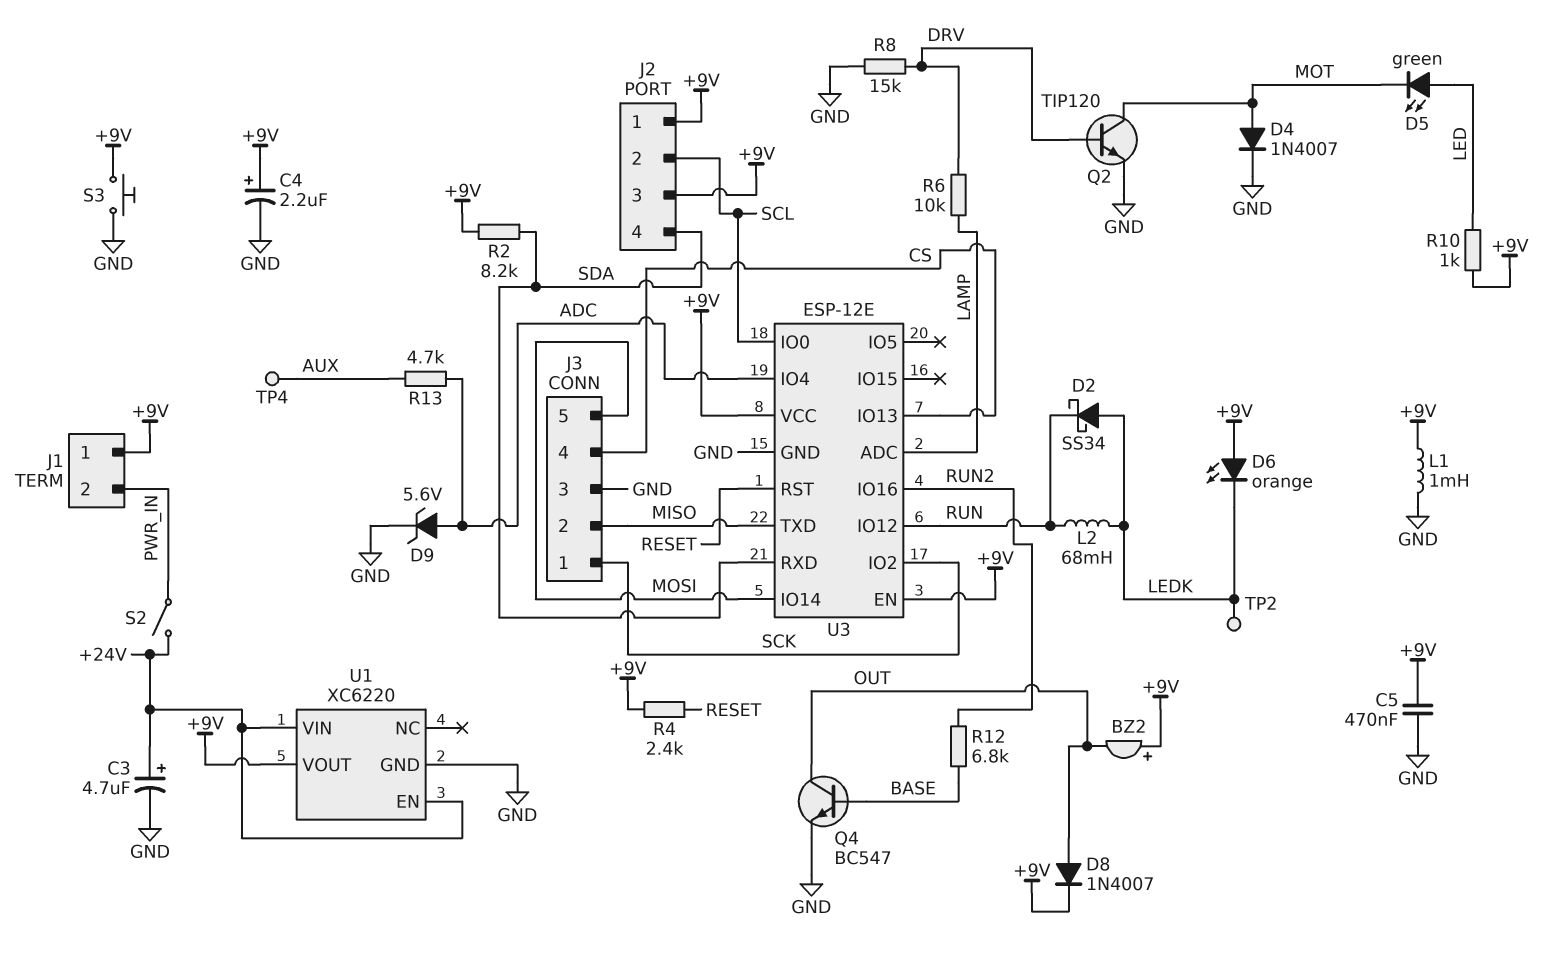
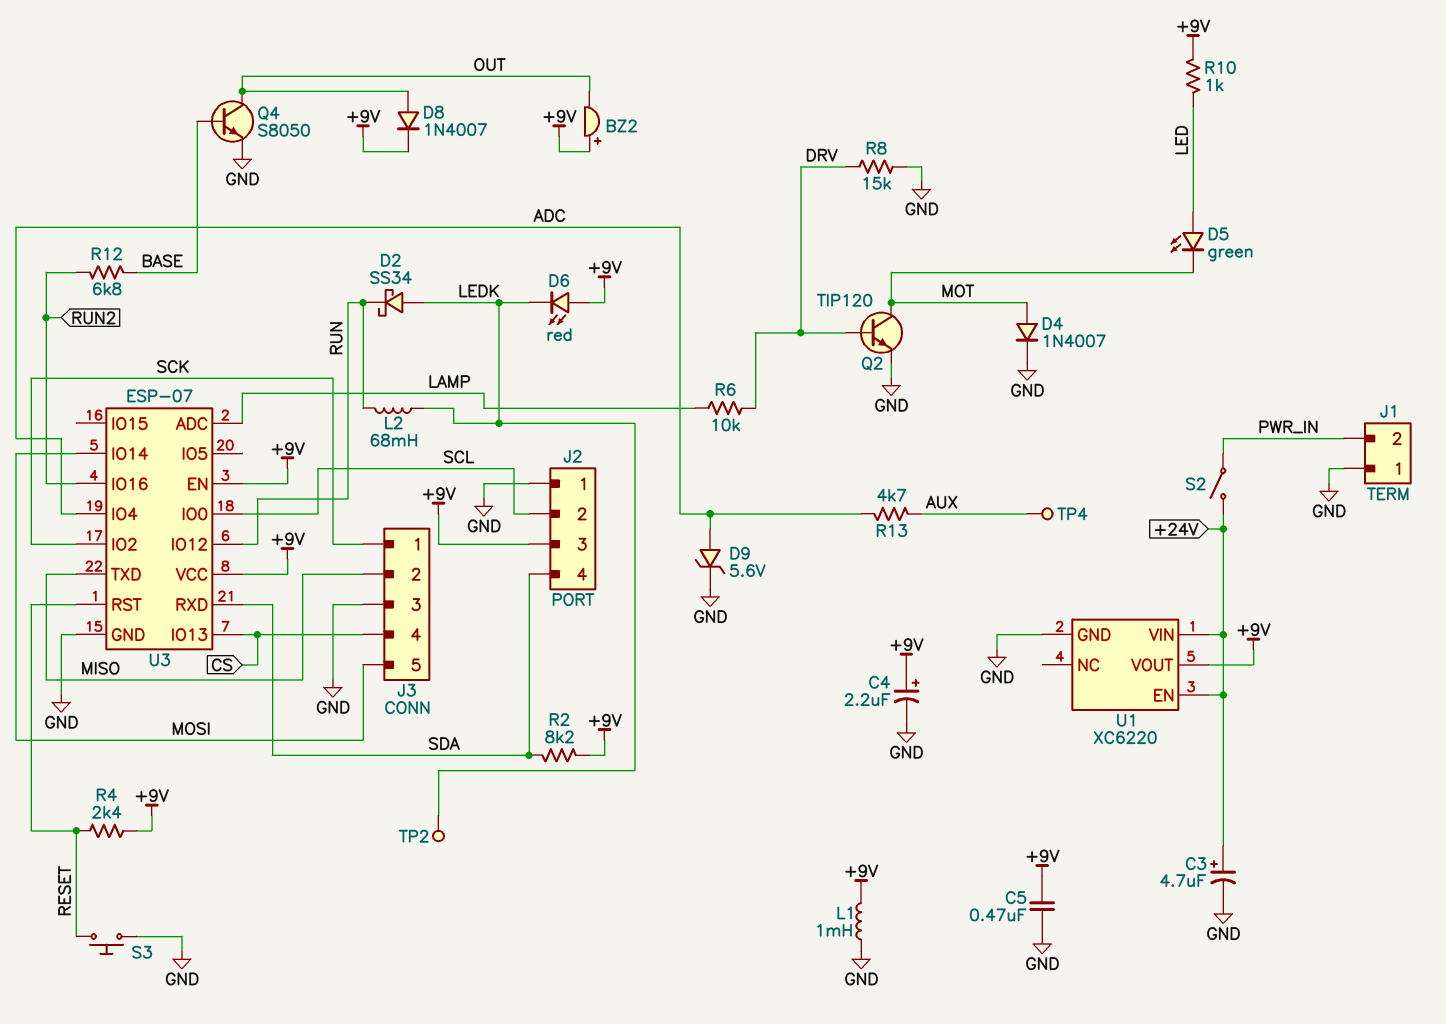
D6: LED orange (A +9V, K LEDK) -> LED red (A +9V, K LEDK)
J1 pin 1: +9V -> GND
J2 pin 1: +9V -> GND
Q4: NPN BC547 (B BASE, C OUT, E GND) -> NPN S8050 (B BASE, C OUT, E GND)
S3: button (+9V, GND) -> button (GND, RESET)
U3: ESP-12E -> ESP-07

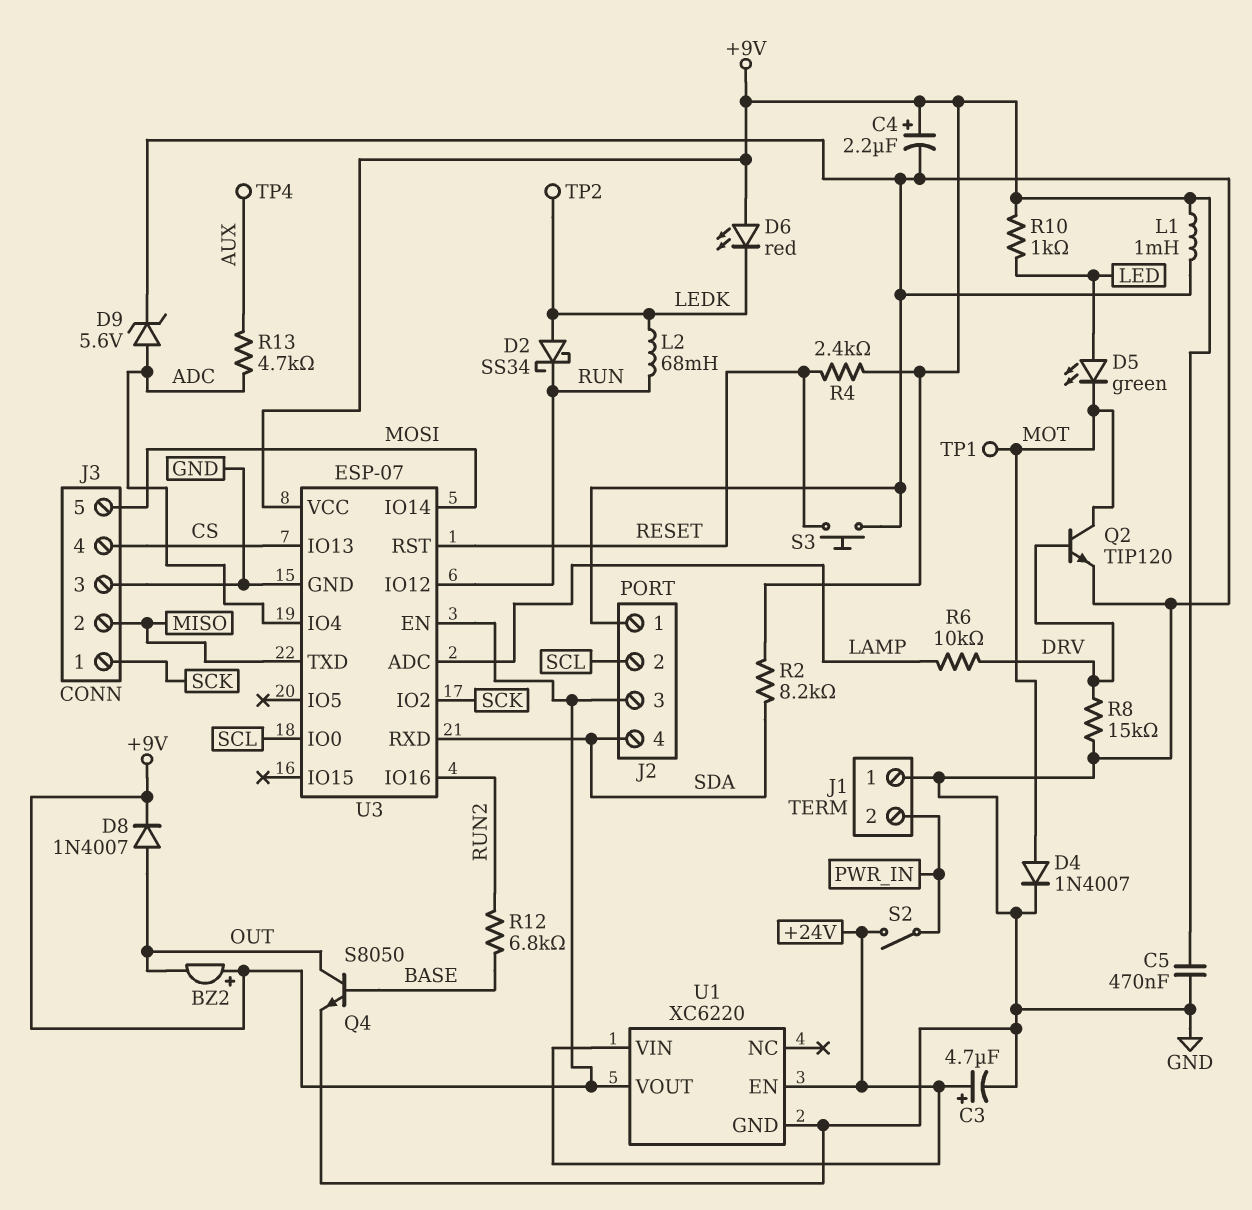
TP1: none -> test point (MOT)

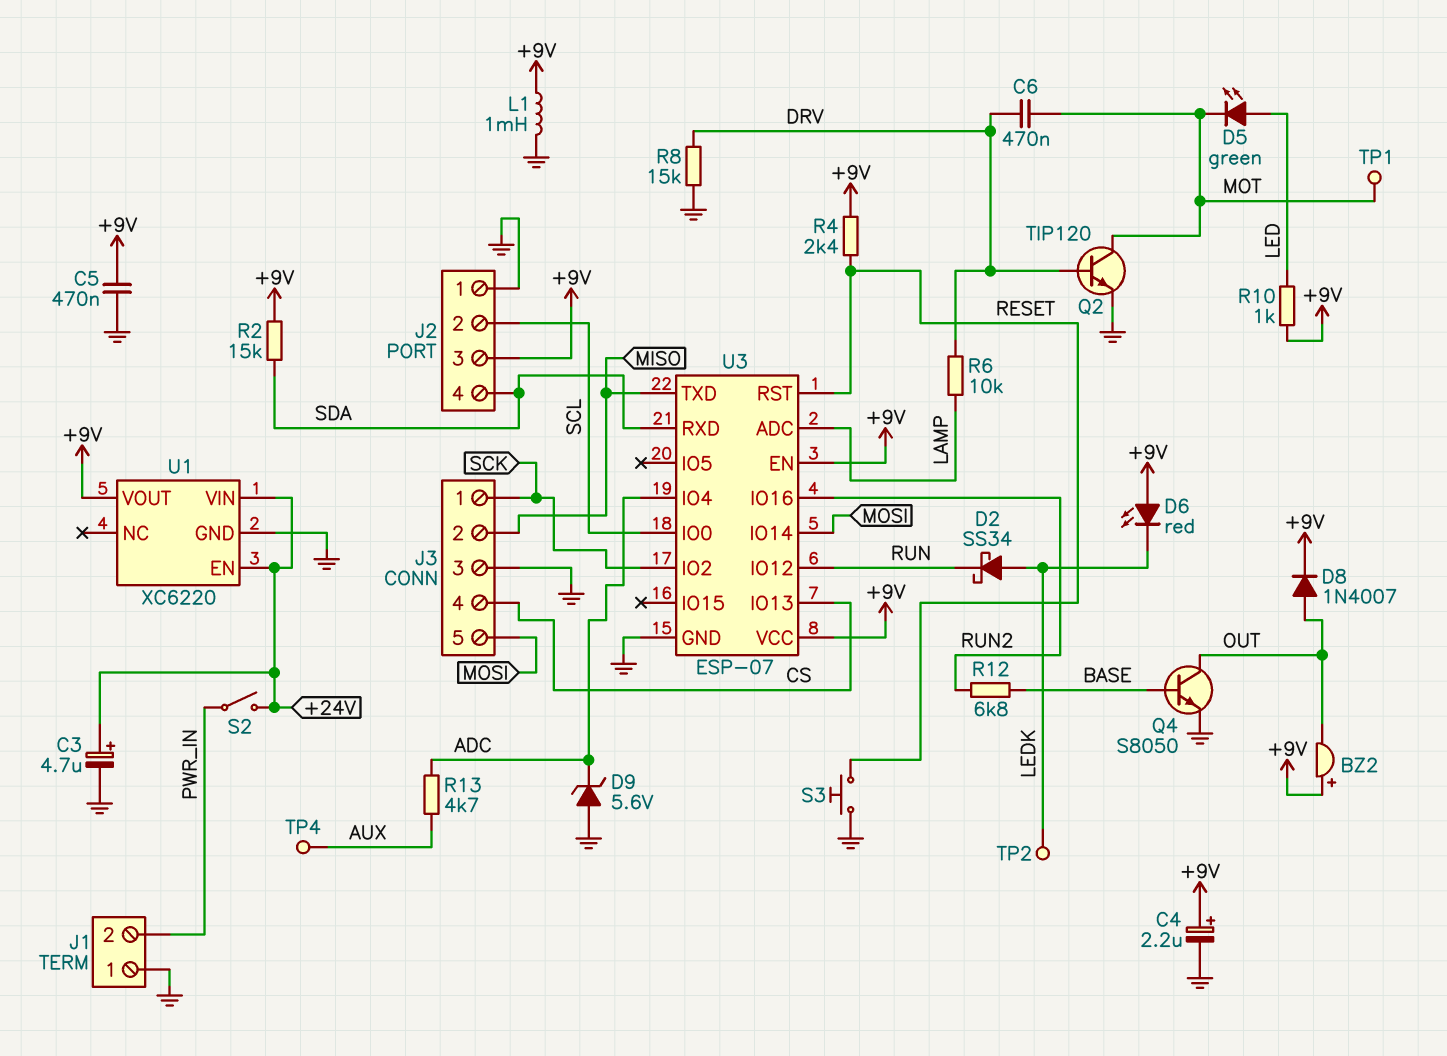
C6: none -> 470nF (DRV, MOT)
D4: diode 1N4007 (A MOT, K GND) -> none
D9: zener 5.6V (A ADC, K GND) -> zener 5.6V (A GND, K ADC)
L2: 68mH (LEDK, RUN) -> none
R2: 8.2k (+9V, SDA) -> 15k (+9V, SDA)

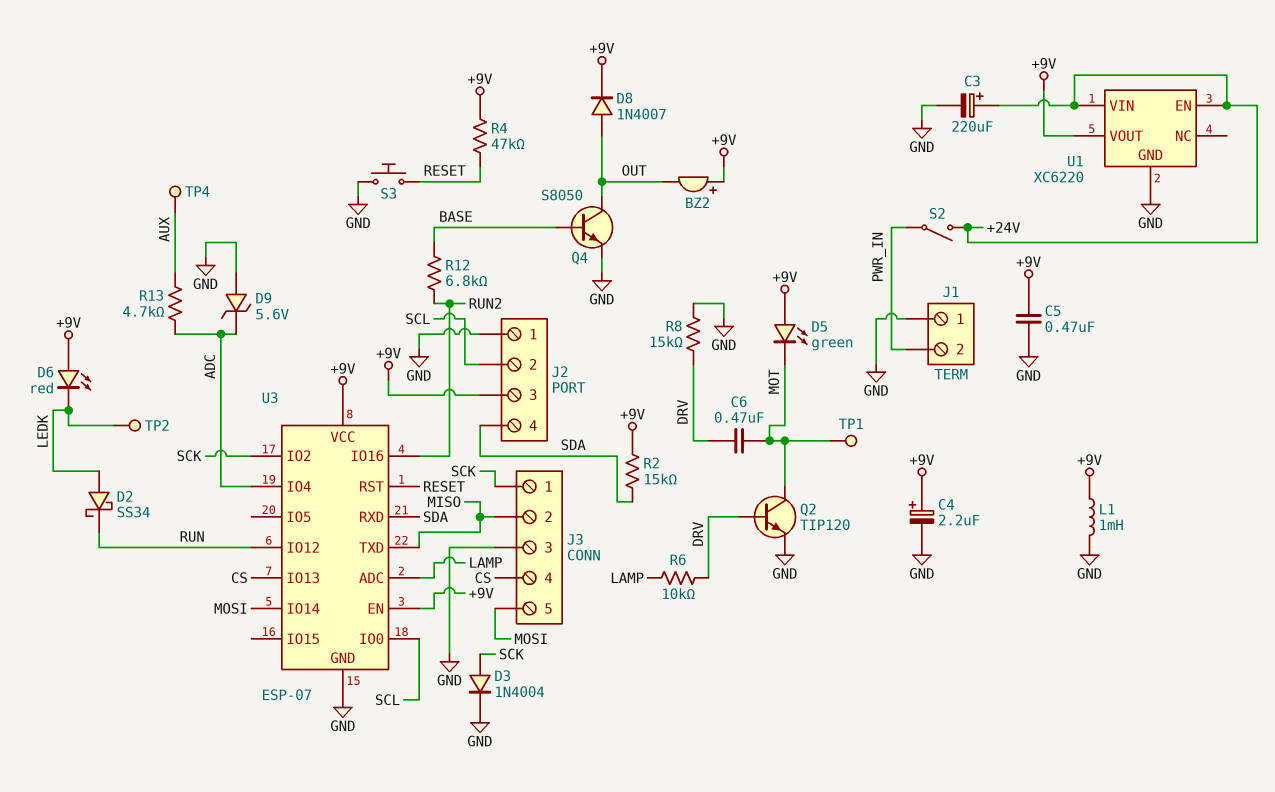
C3: 4.7uF (plus +24V, minus GND) -> 220uF (plus +24V, minus GND)
D3: none -> diode 1N4004 (A SCK, K GND)
D5: LED green (A LED, K MOT) -> LED green (A +9V, K MOT)
R4: 2.4k (+9V, RESET) -> 47k (+9V, RESET)
R10: 1k (+9V, LED) -> none

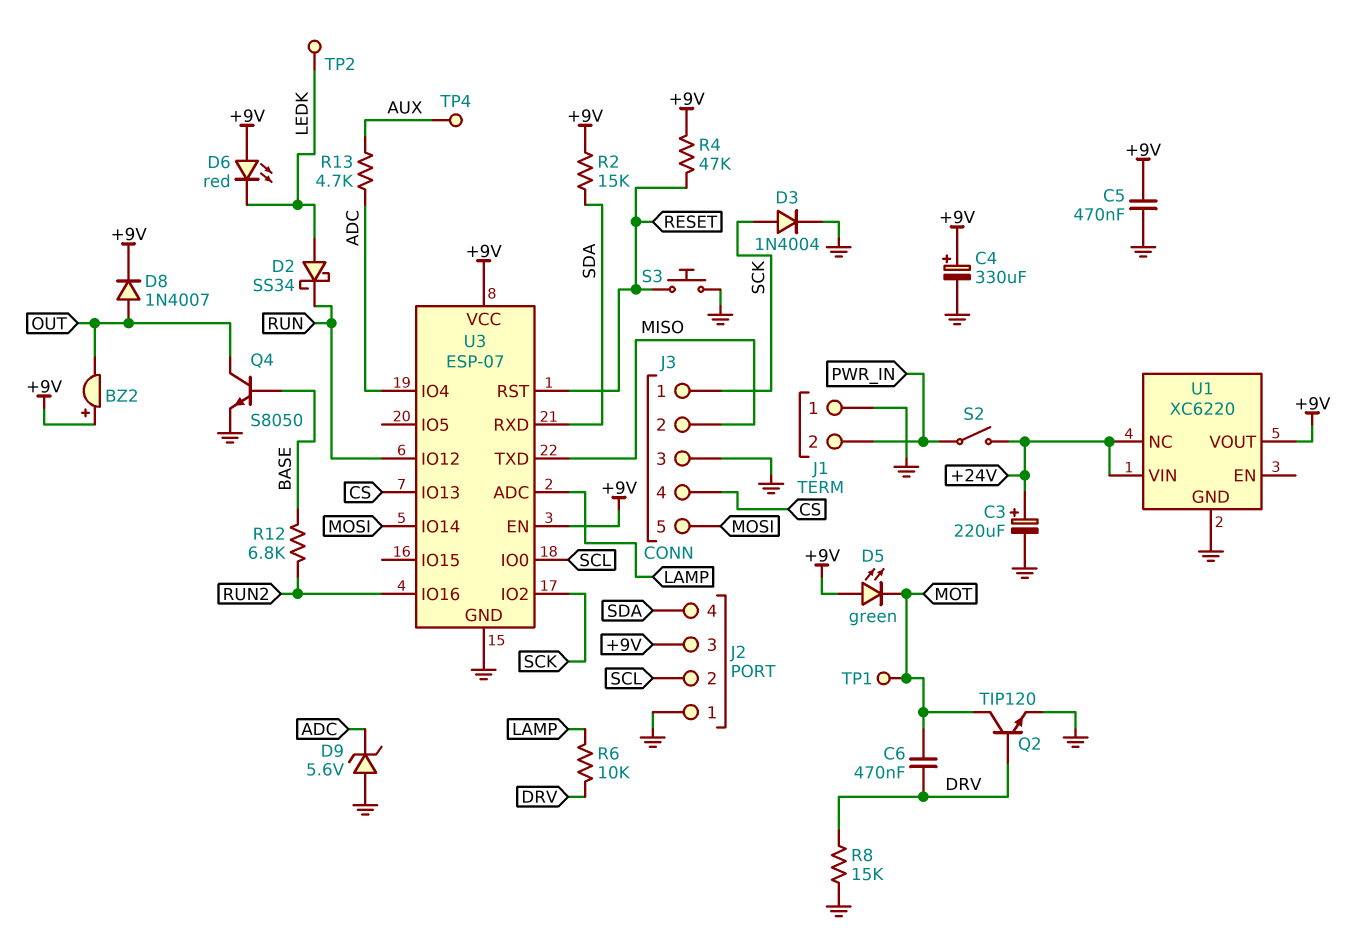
C4: 2.2uF (plus +9V, minus GND) -> 330uF (plus +9V, minus GND)
L1: 1mH (+9V, GND) -> none
U1 pin EN: +24V -> none
U1 pin NC: none -> +24V

